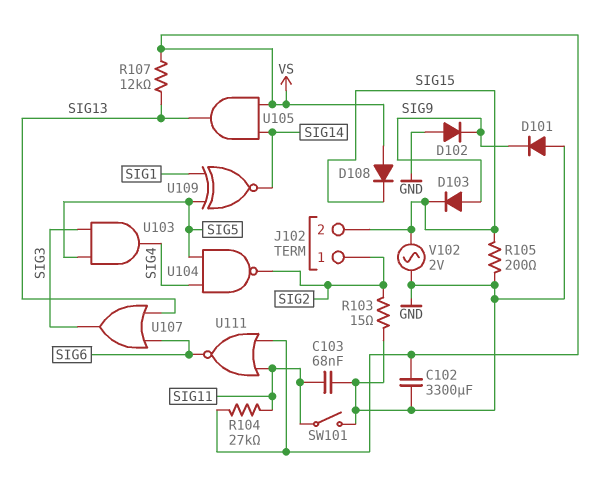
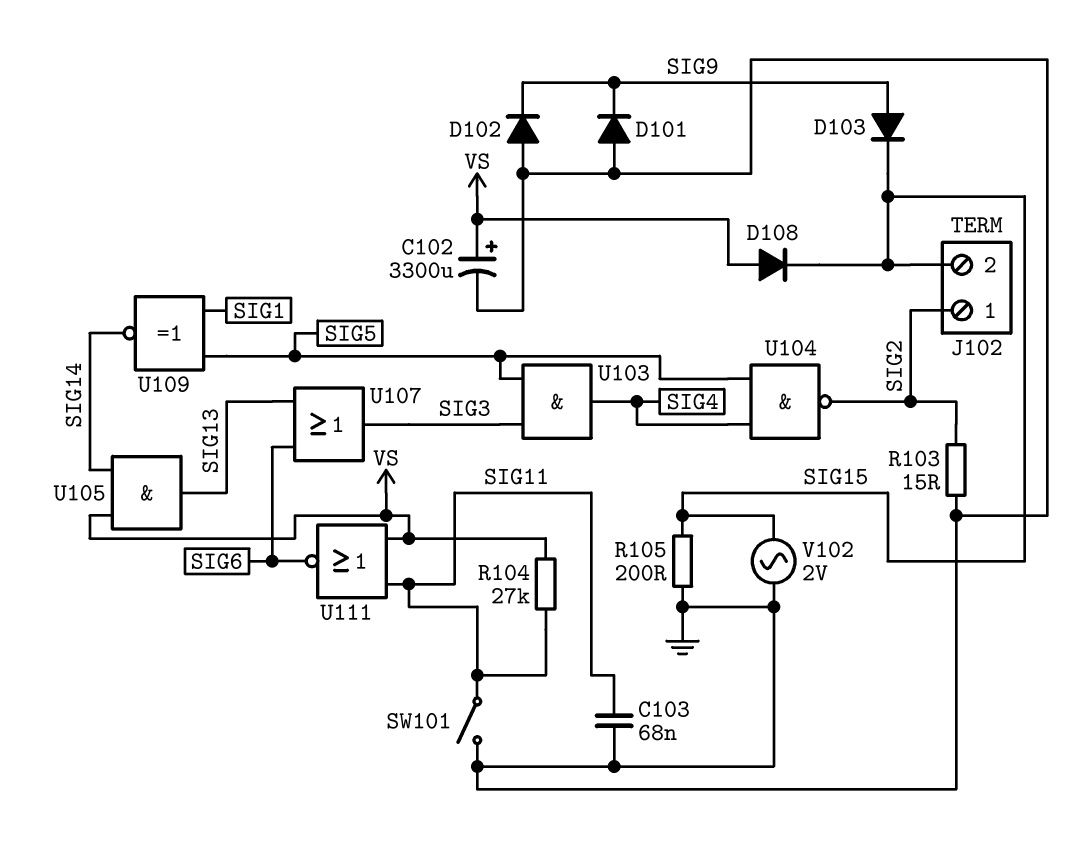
C102: 3300uF (GND, VS) -> 3300uF (plus VS, minus GND)
R107: 12k (SIG13, VS) -> none

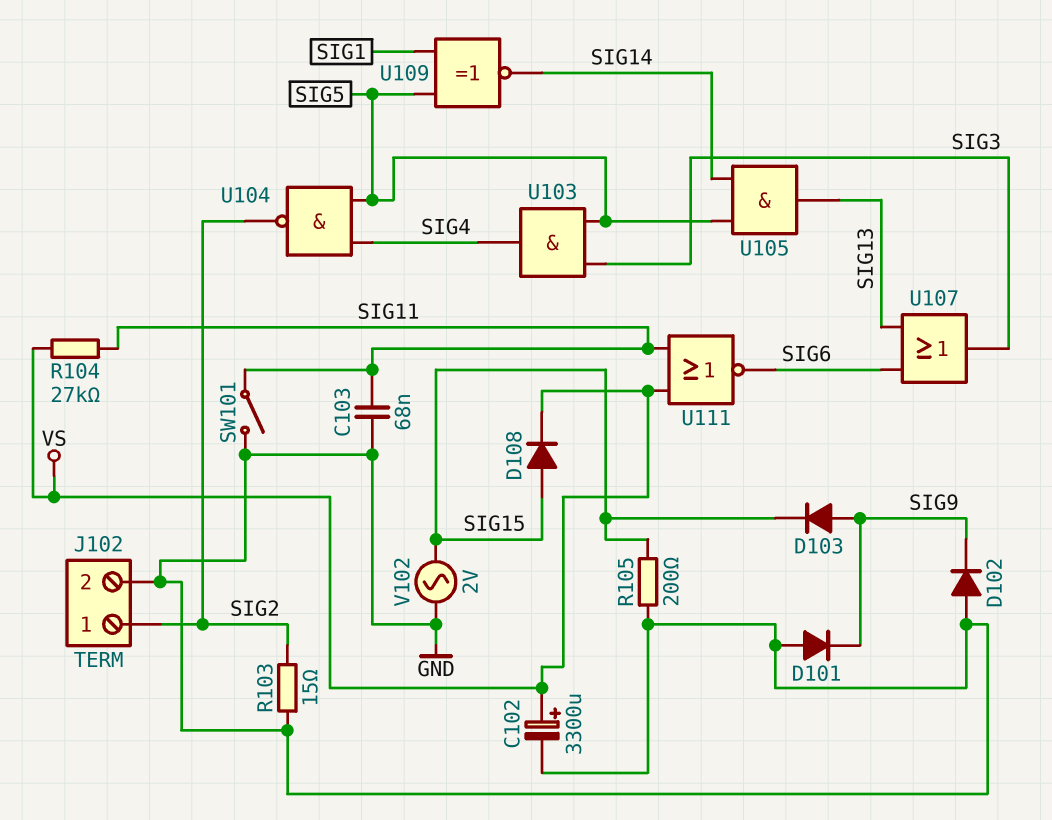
D108: diode (A VS, K SIG15) -> diode (A SIG15, K VS)
J102 pin 2: SIG15 -> GND
U105: AND (in SIG14, in VS, out SIG13) -> AND (in SIG5, in SIG14, out SIG13)

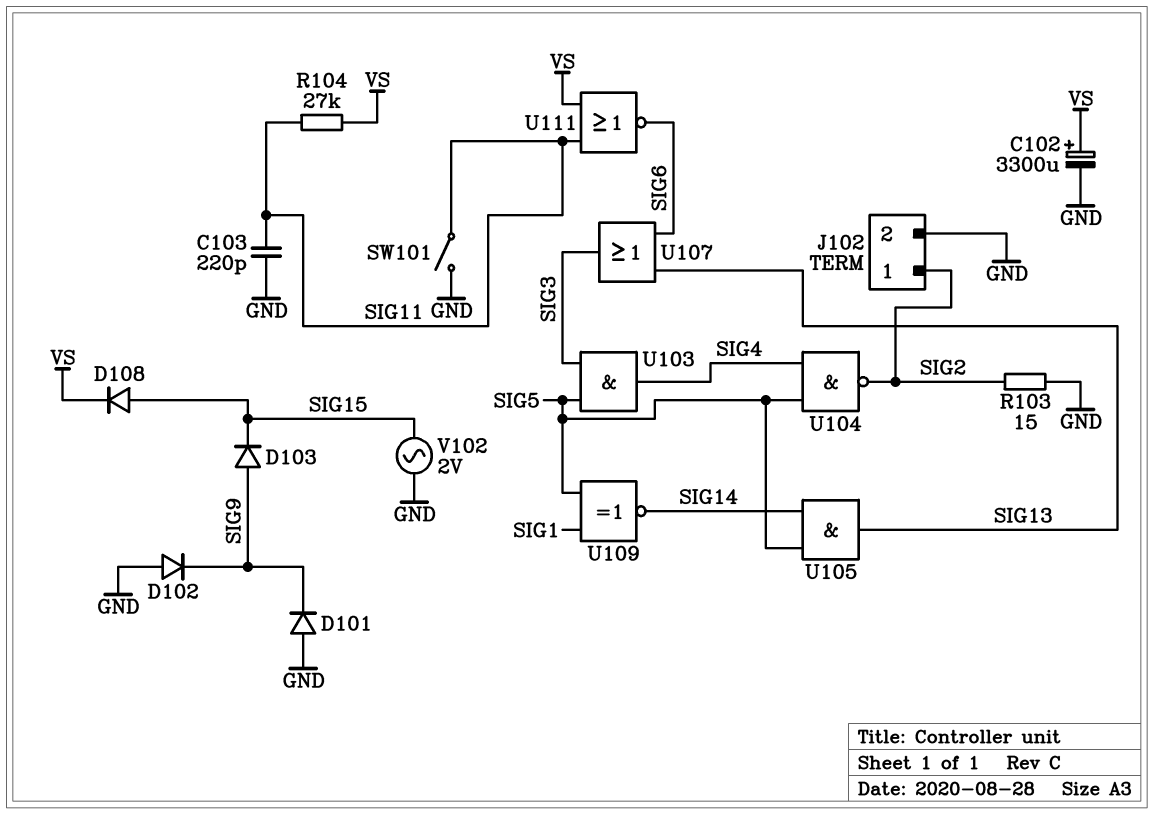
C103: 68nF (GND, SIG11) -> 220pF (GND, SIG11)
R105: 200 (GND, SIG15) -> none

